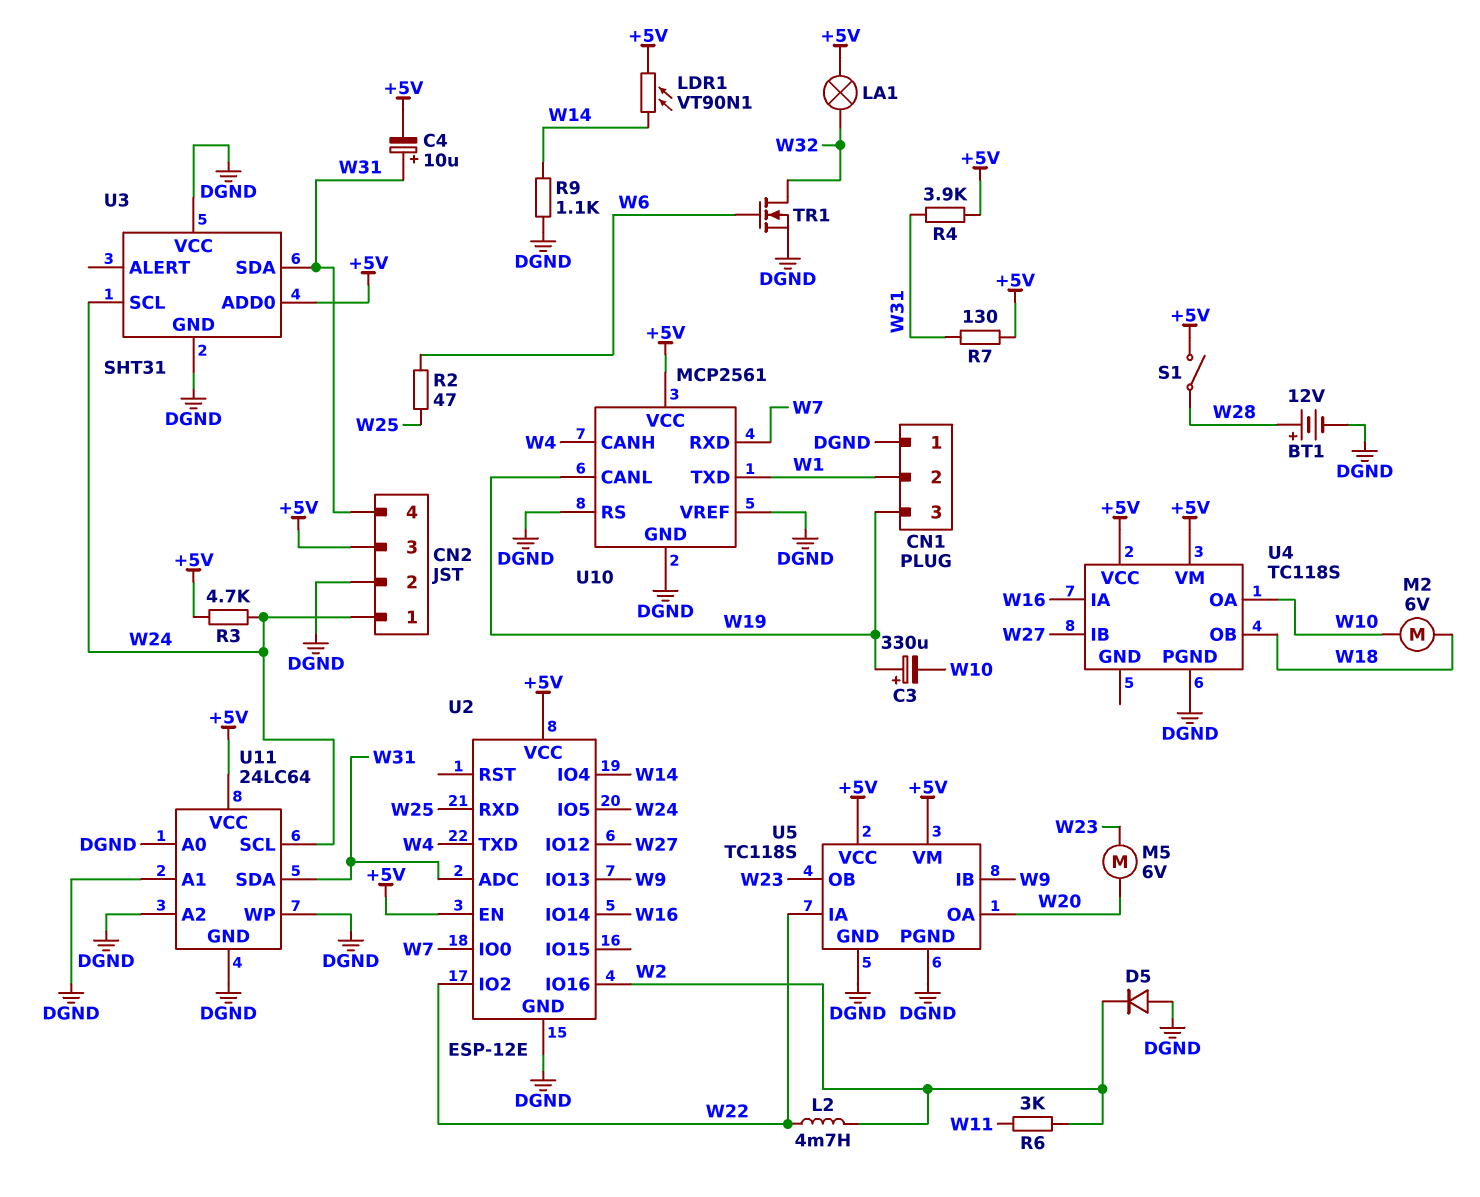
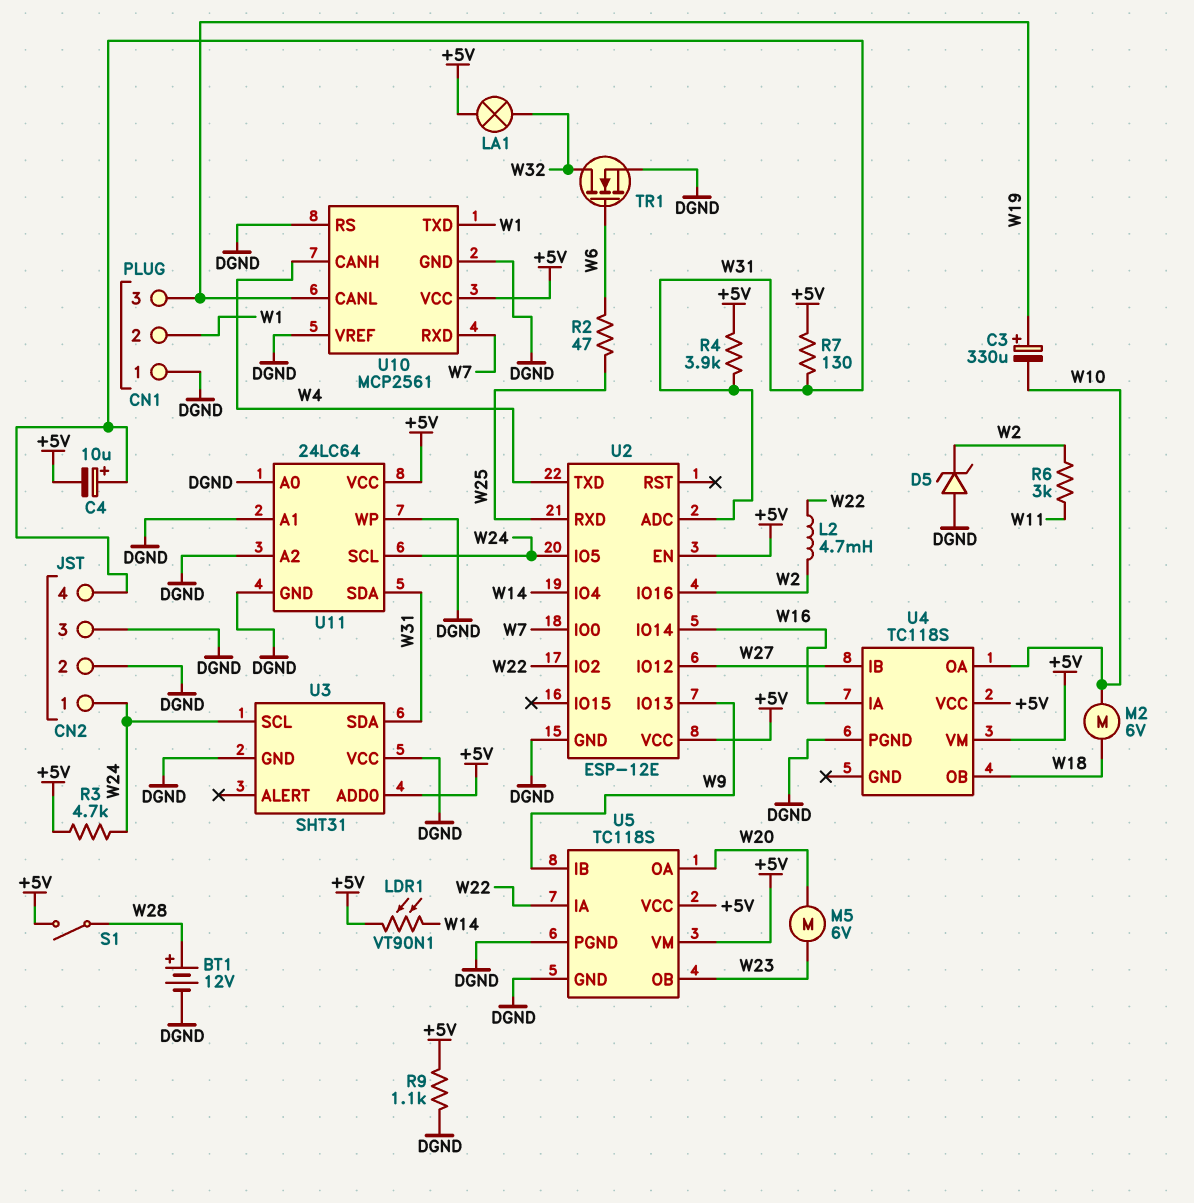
CN2 pin 3: +5V -> DGND
D5: diode (A DGND, K W2) -> zener (A DGND, K W2)
R9: 1.1k (DGND, W14) -> 1.1k (+5V, DGND)

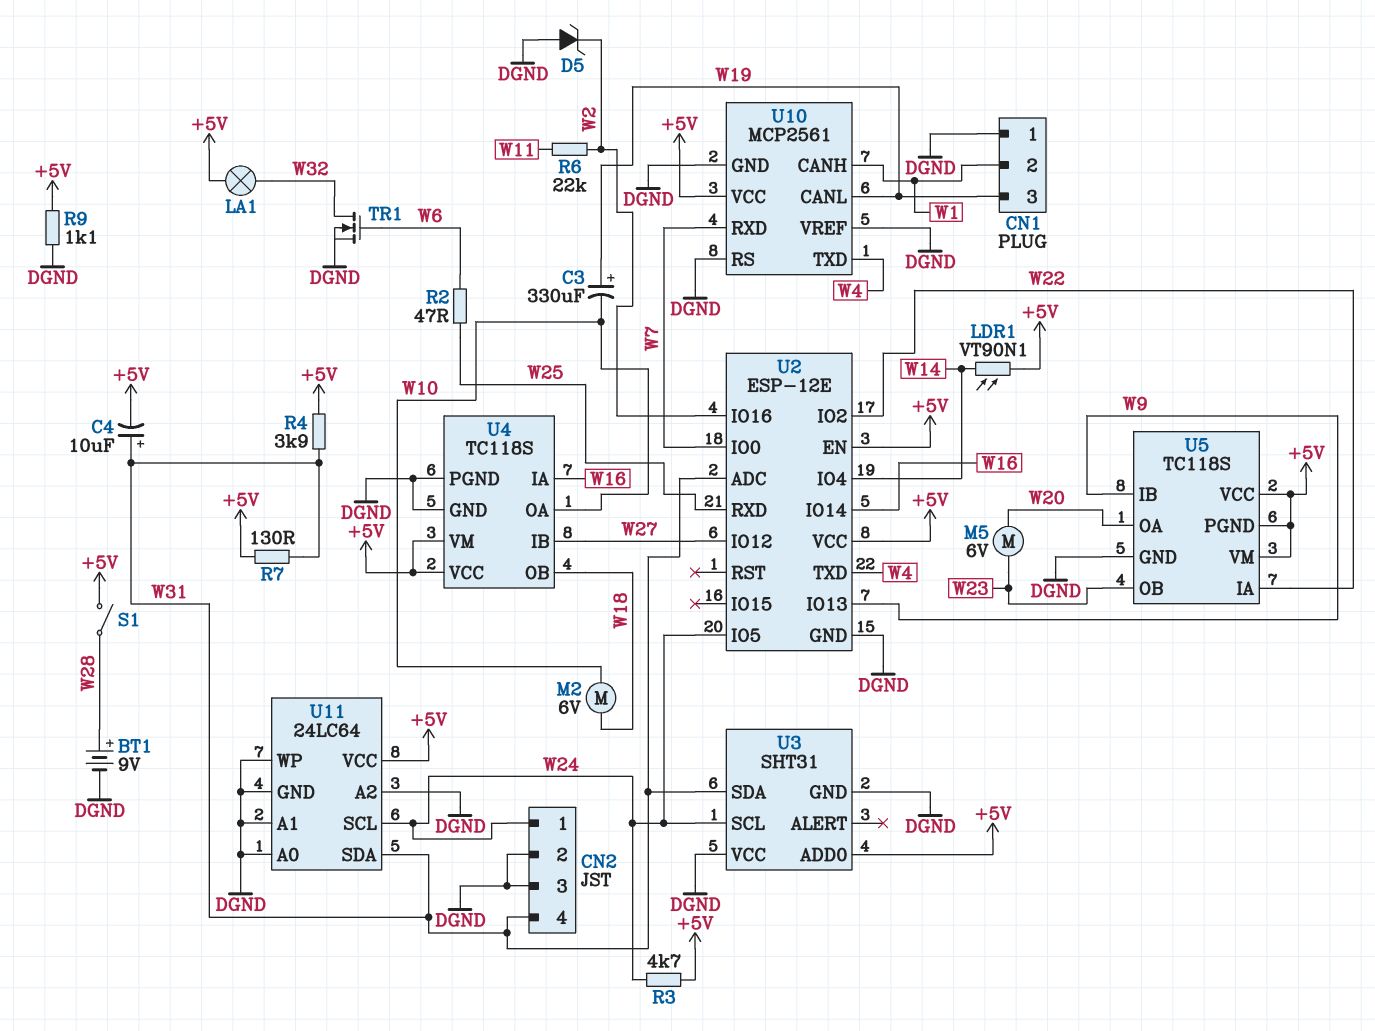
BT1: 12V (plus W28, minus DGND) -> 9V (plus W28, minus DGND)
L2: 4.7mH (W2, W22) -> none
R6: 3k (W2, W11) -> 22k (W2, W11)
U4 pin GND: none -> DGND
U5 pin PGND: DGND -> +5V
U10 pin CANH: W4 -> W1
U10 pin TXD: W1 -> W4

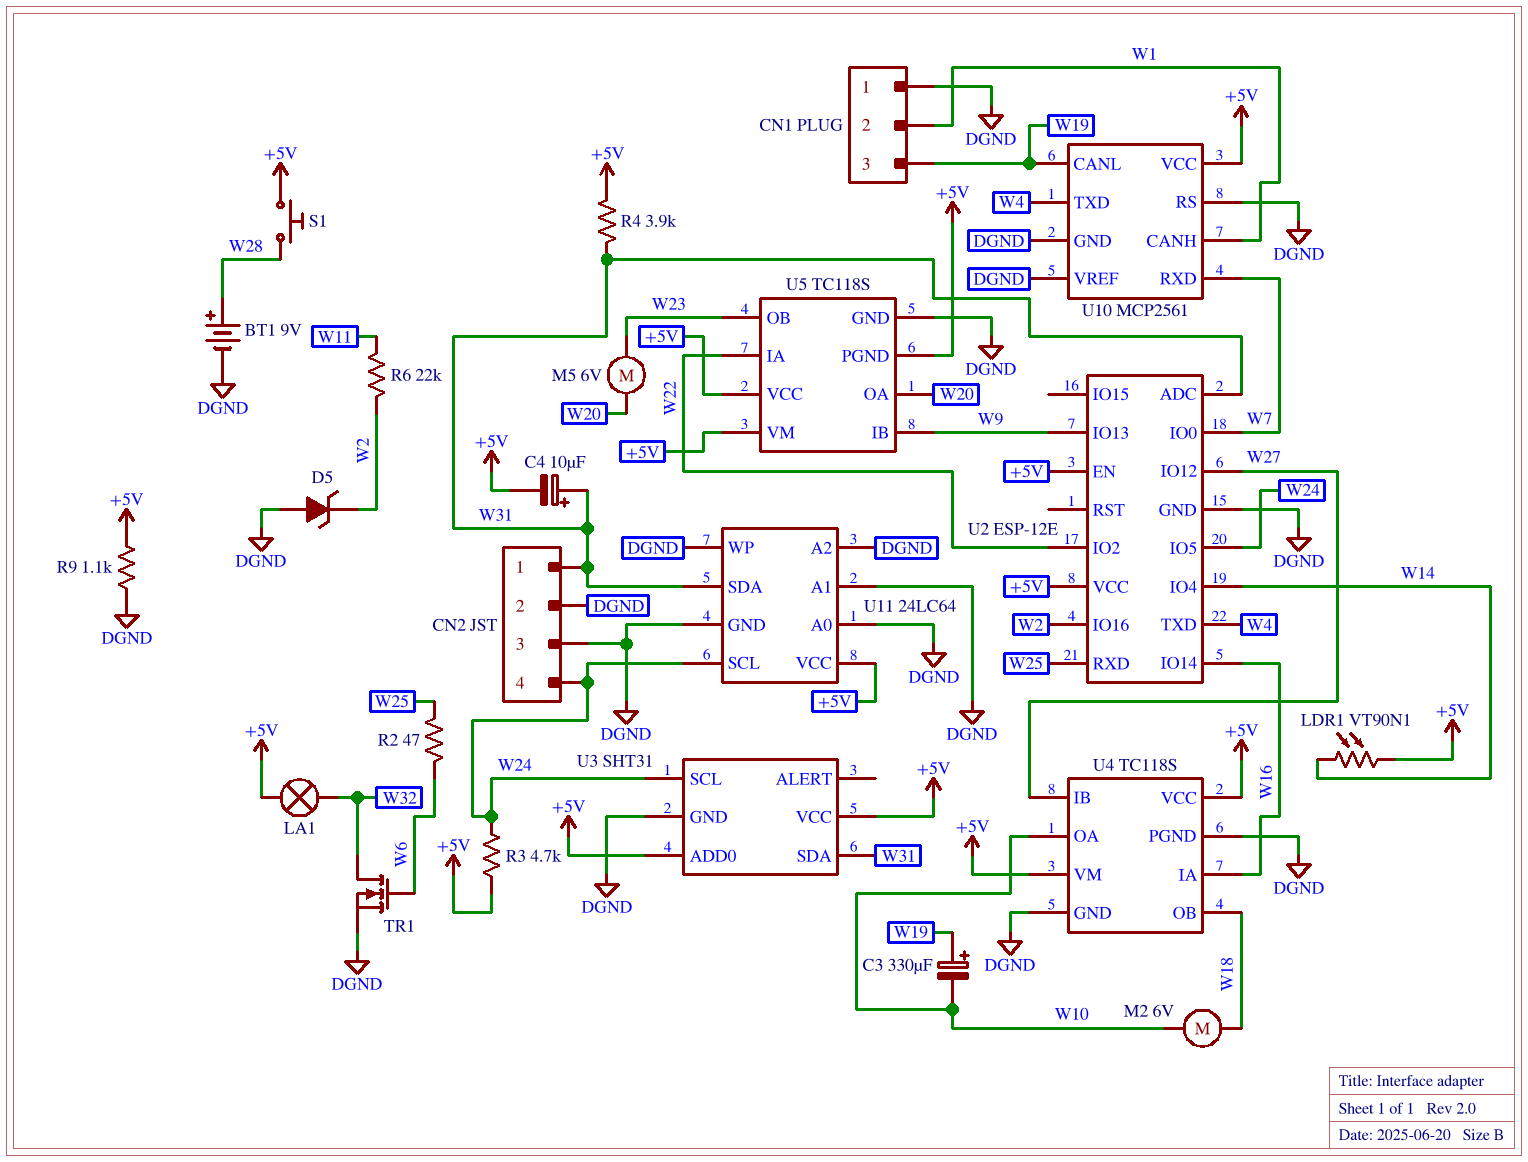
CN2 pin 1: W24 -> W31
CN2 pin 4: W31 -> W24
R7: 130 (+5V, W31) -> none
S1: switch (+5V, W28) -> button (+5V, W28)
U3 pin VCC: DGND -> +5V

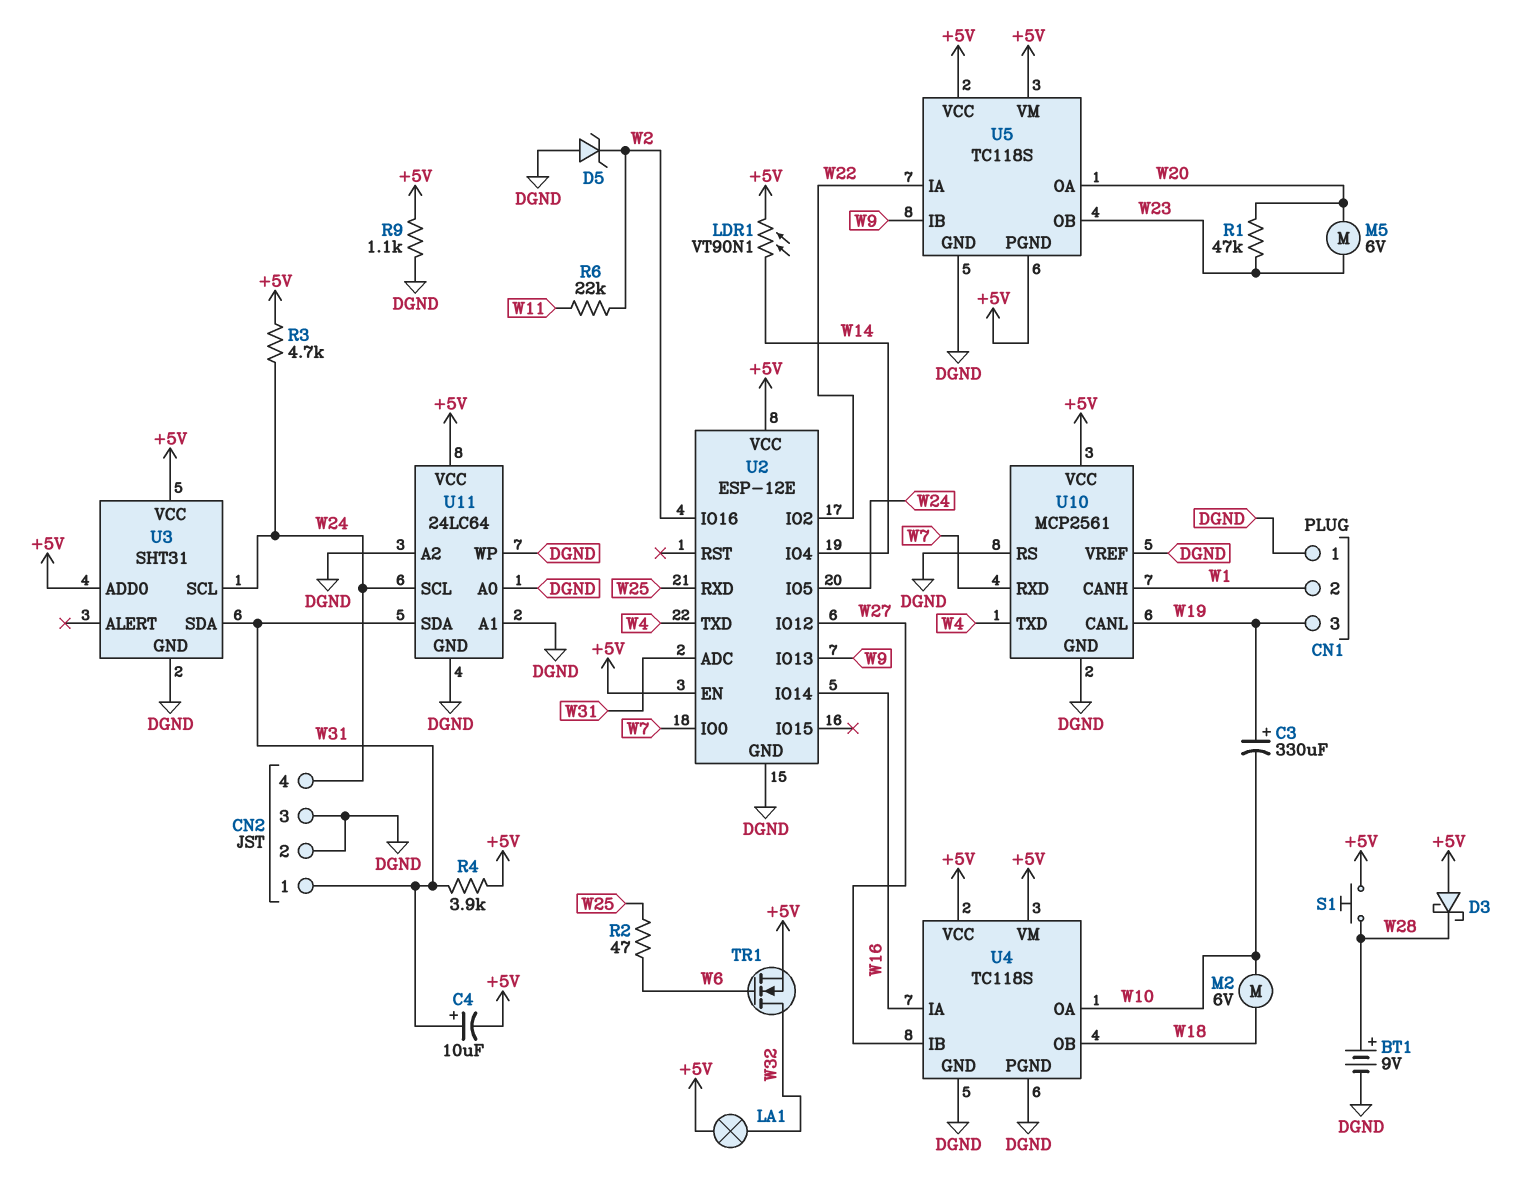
D3: none -> schottky (A +5V, K W28)
R1: none -> 47k (W20, W23)
TR1: NMOS (G W6, D W32, S DGND) -> NMOS (G W6, D W32, S +5V)

